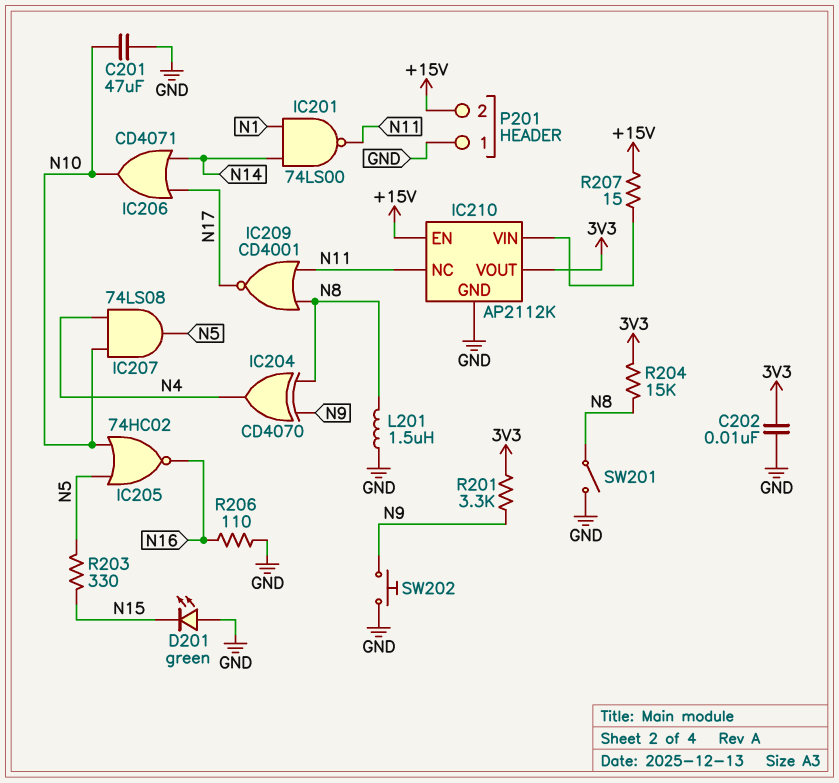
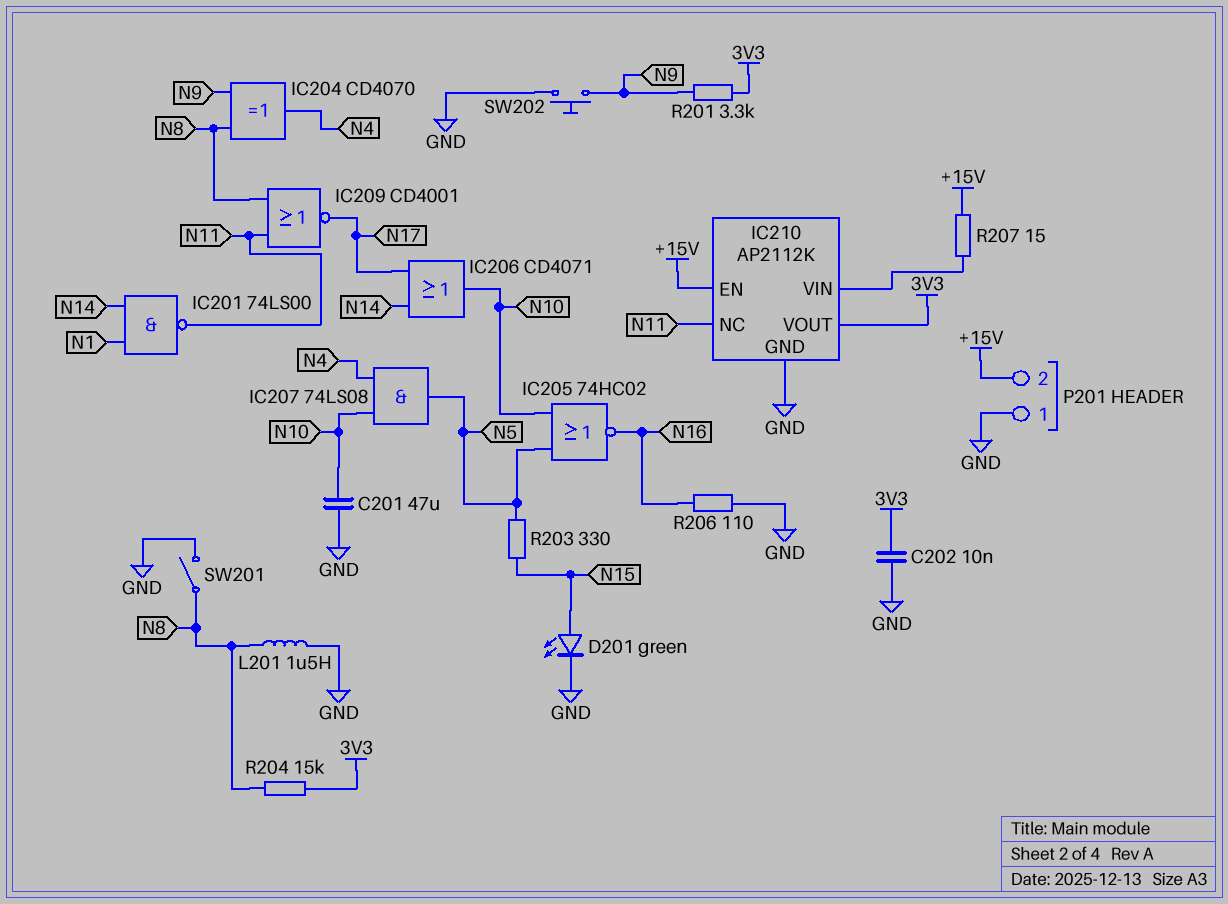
D201: LED green (A GND, K N15) -> LED green (A N15, K GND)

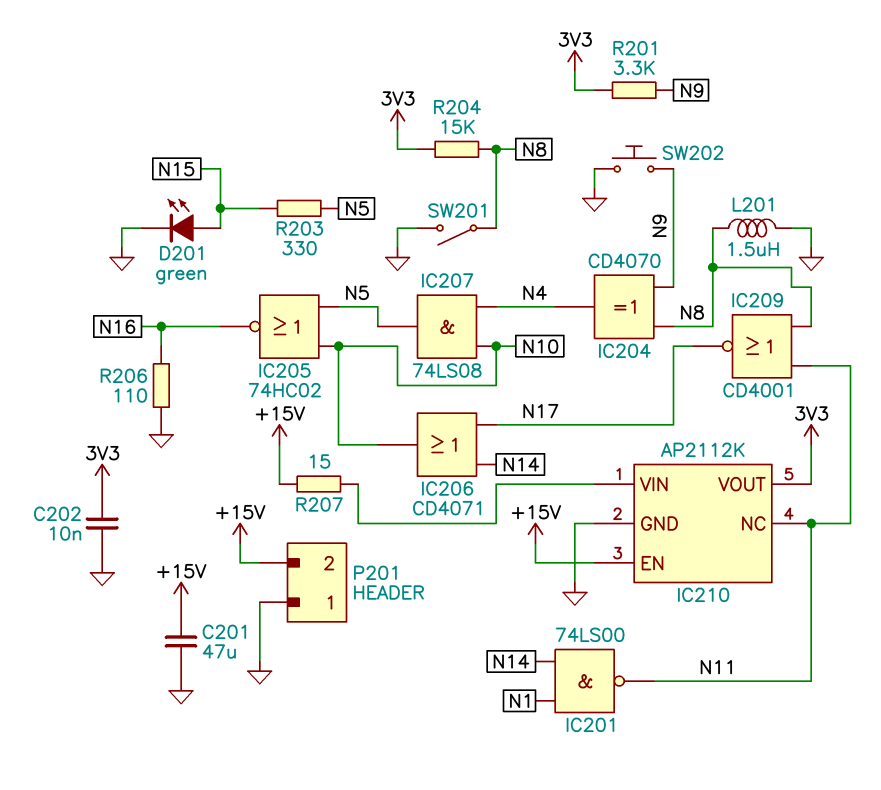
C201: 47uF (GND, N10) -> 47uF (+15V, GND)

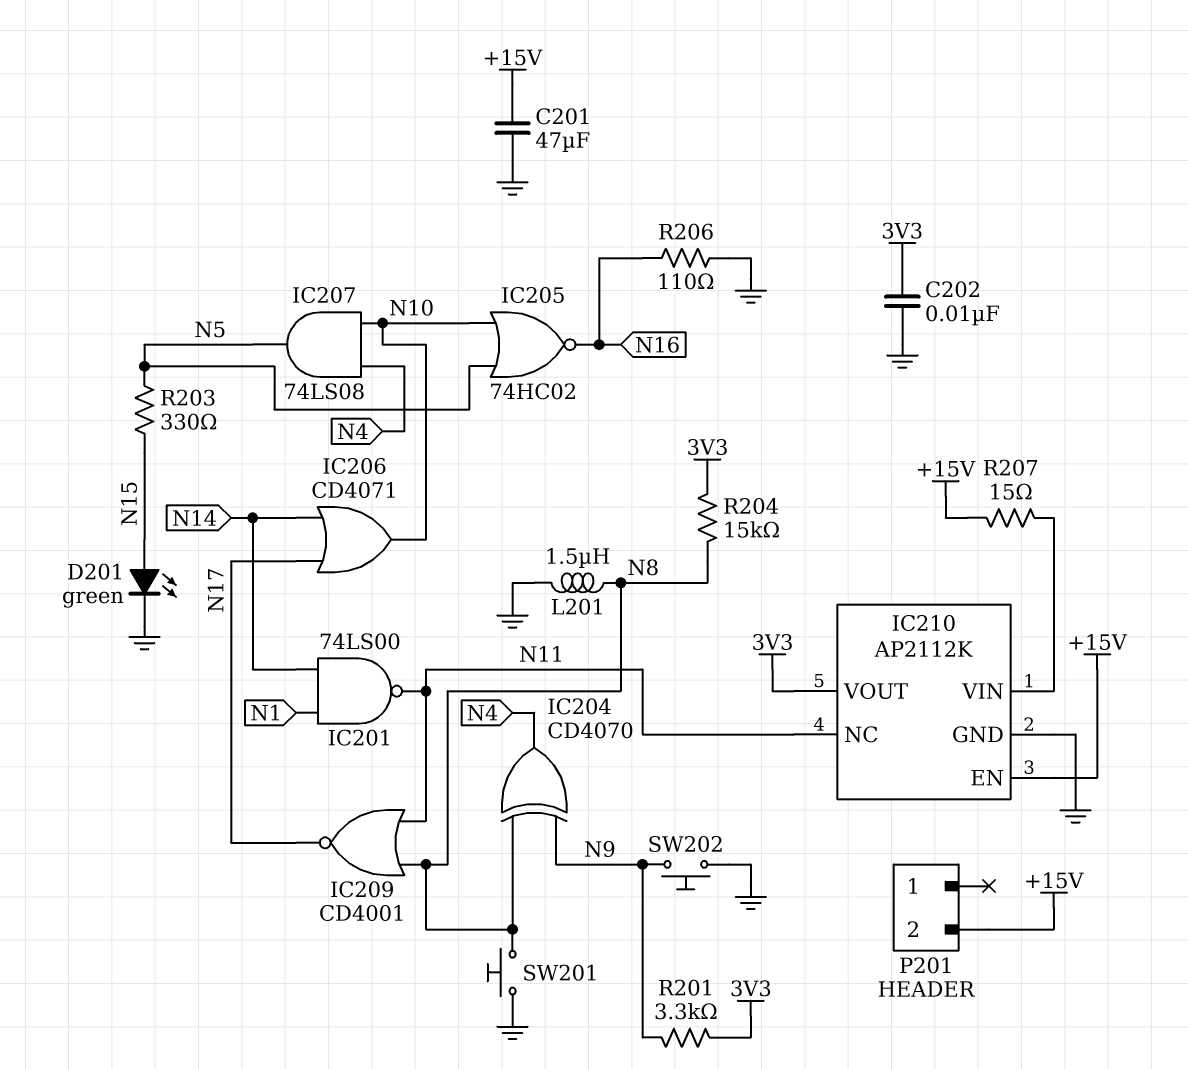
P201 pin 1: GND -> none
SW201: switch (GND, N8) -> button (GND, N8)

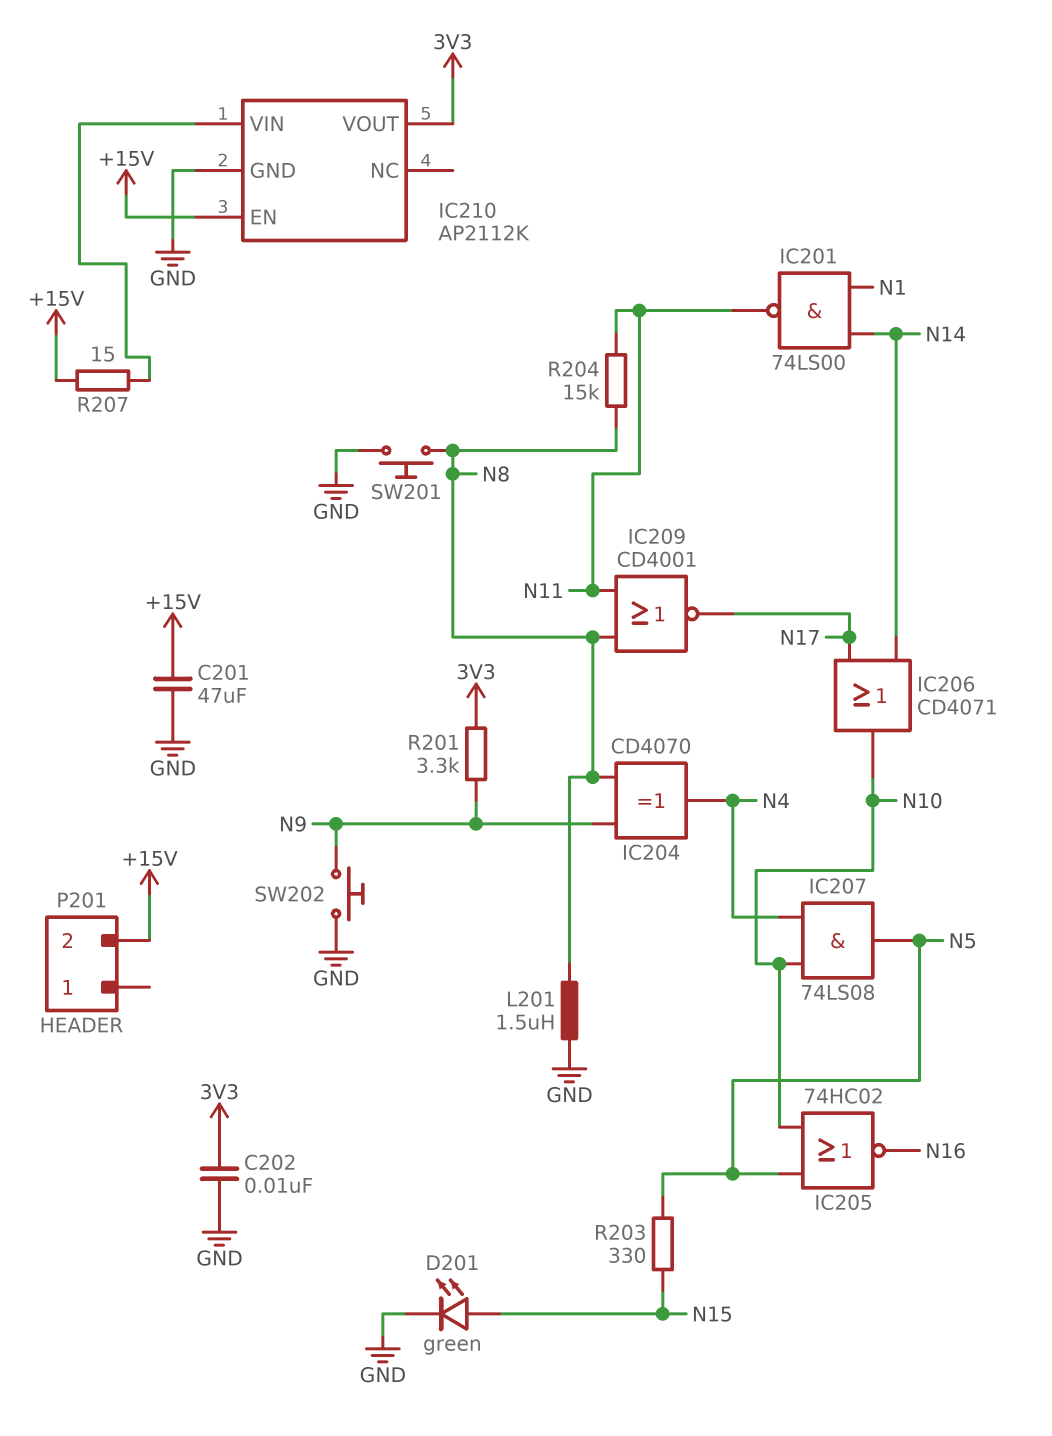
IC210 pin NC: N11 -> none
R204: 15k (3V3, N8) -> 15k (N8, N11)
R206: 110 (GND, N16) -> none

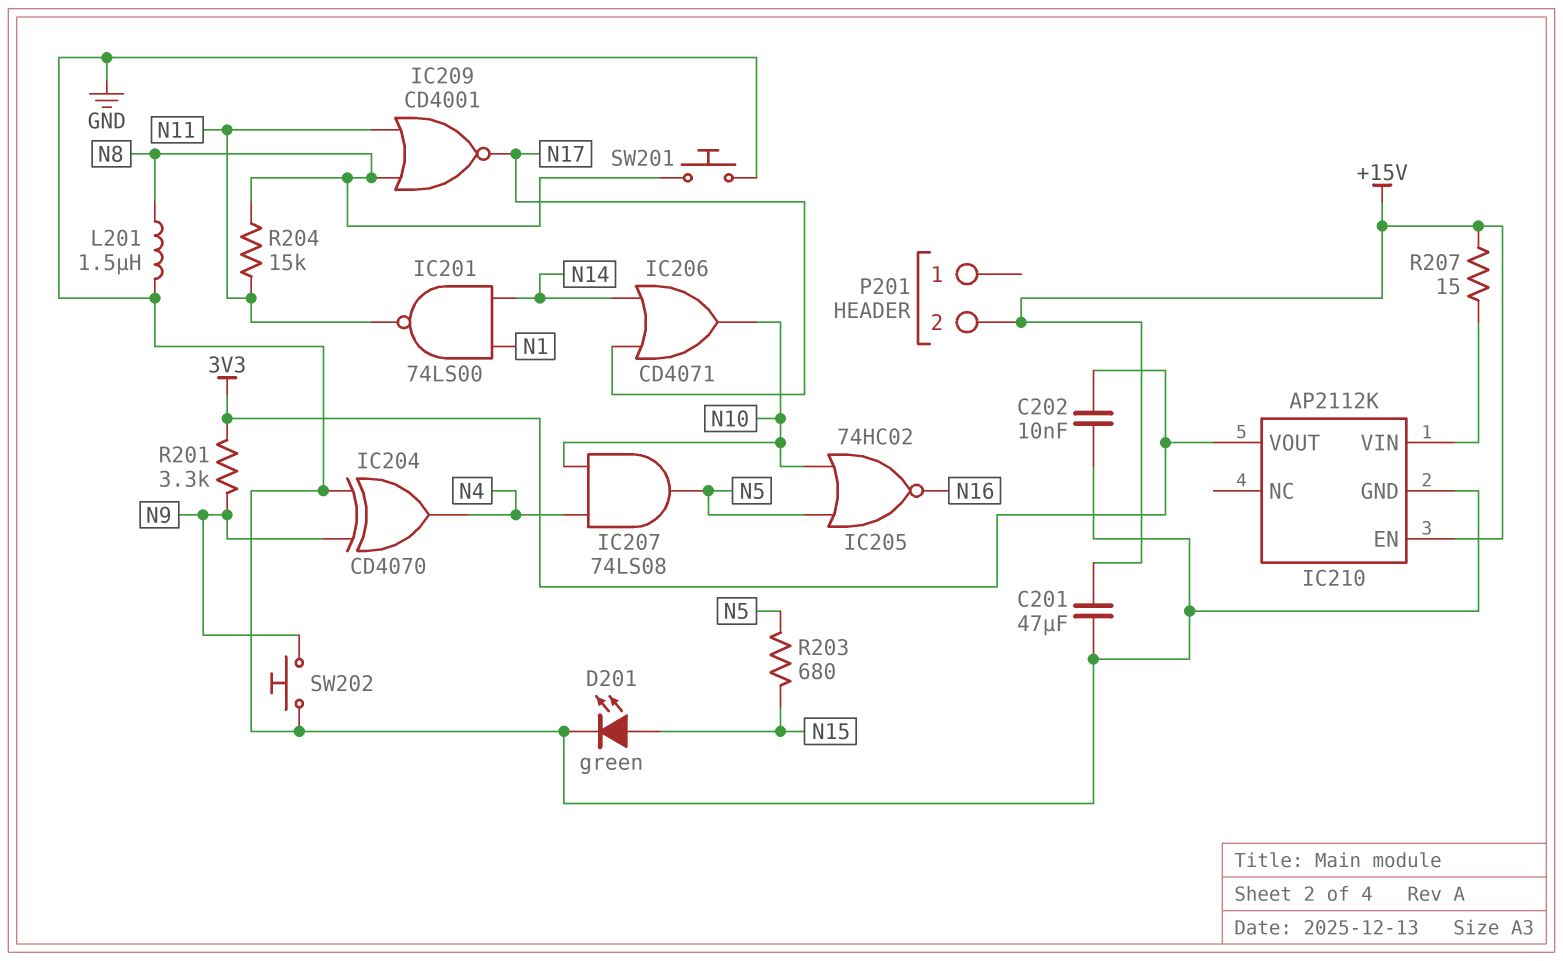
IC204: XOR CD4070 (in N8, in N9, out N4) -> XOR CD4070 (in GND, in N9, out N4)
R203: 330 (N5, N15) -> 680 (N5, N15)

